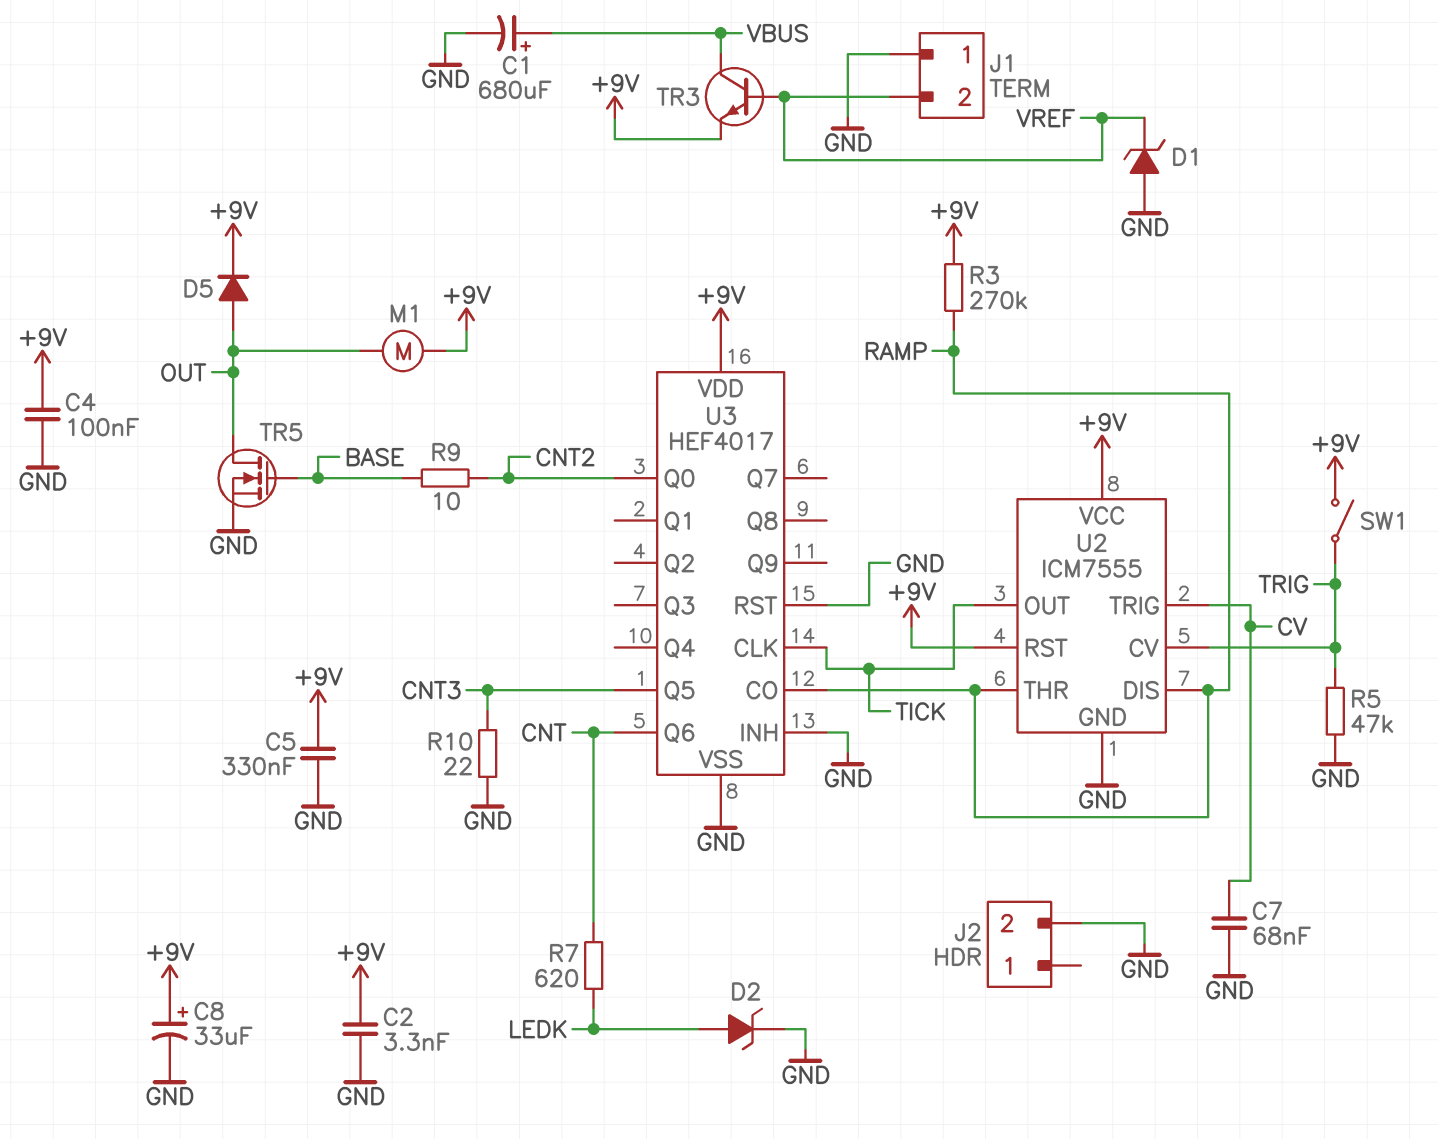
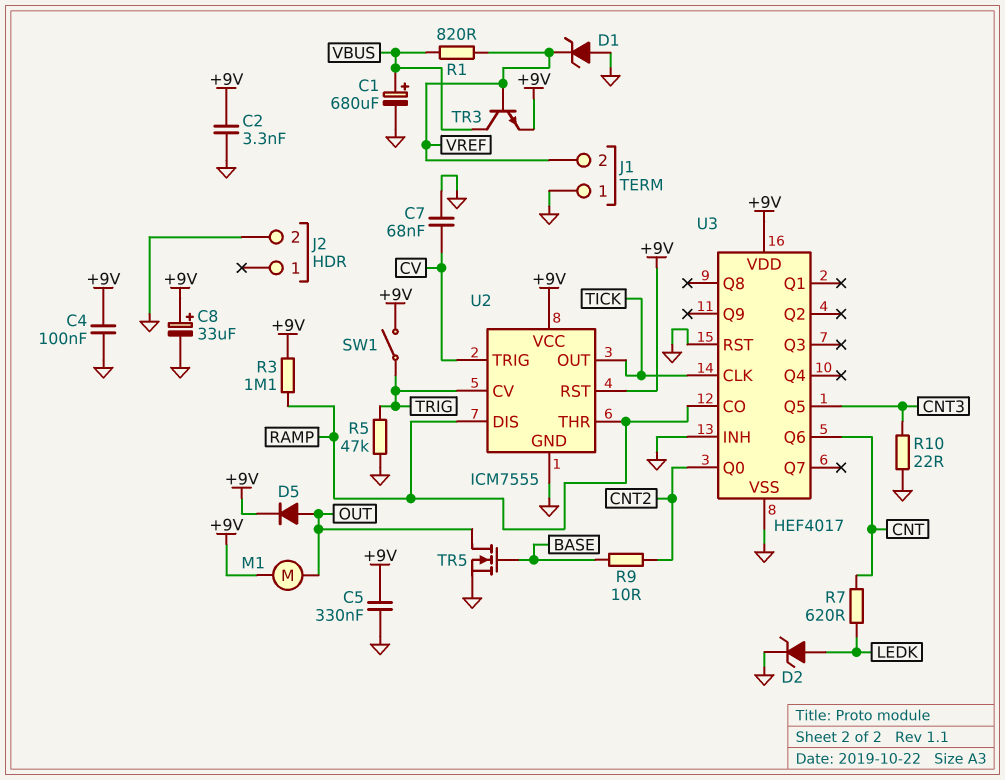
R1: none -> 820 (VBUS, VREF)
R3: 270k (+9V, RAMP) -> 1.1M (+9V, RAMP)

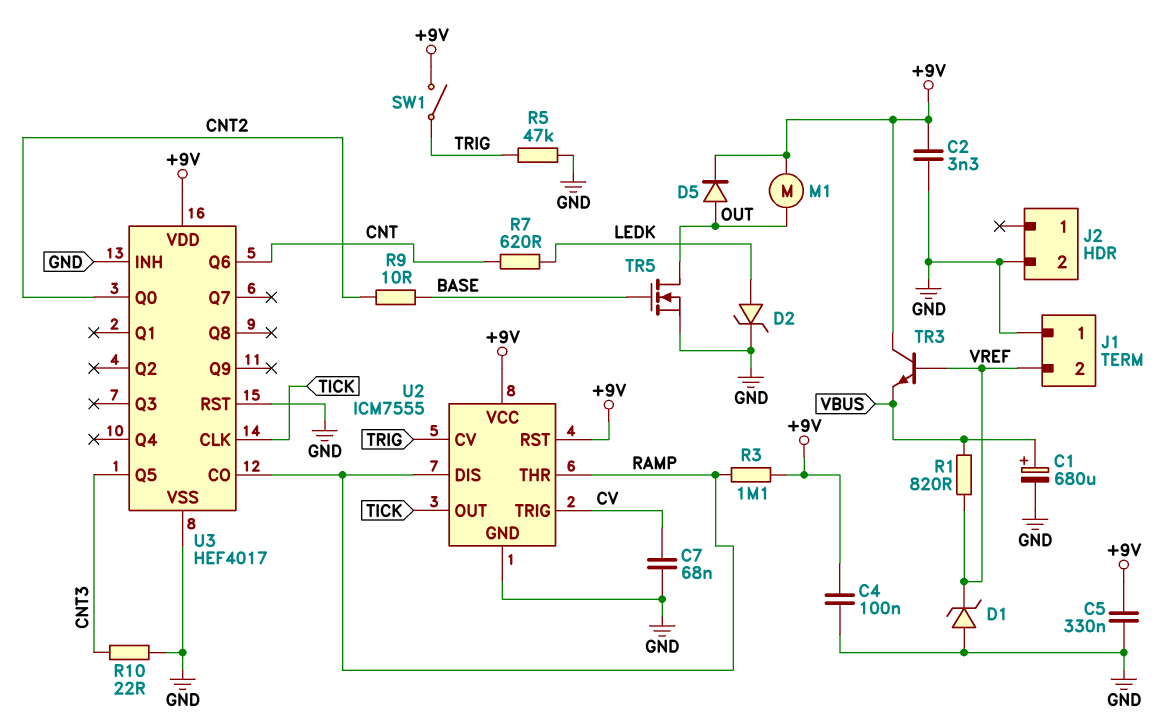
C8: 33uF (plus +9V, minus GND) -> none
TR3: NPN (B VREF, C VBUS, E +9V) -> NPN (B VREF, C +9V, E VBUS)

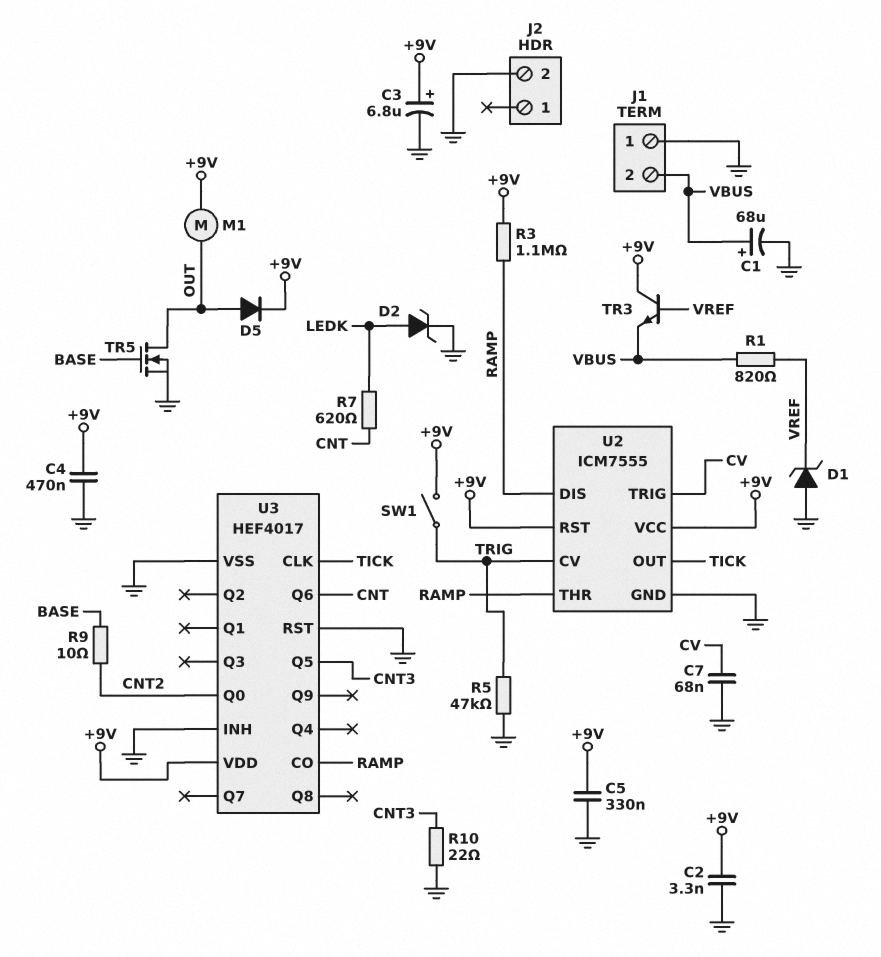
C1: 680uF (plus VBUS, minus GND) -> 68uF (plus VBUS, minus GND)
C3: none -> 6.8uF (plus +9V, minus GND)
C4: 100nF (+9V, GND) -> 470nF (+9V, GND)
J1 pin 2: VREF -> VBUS

